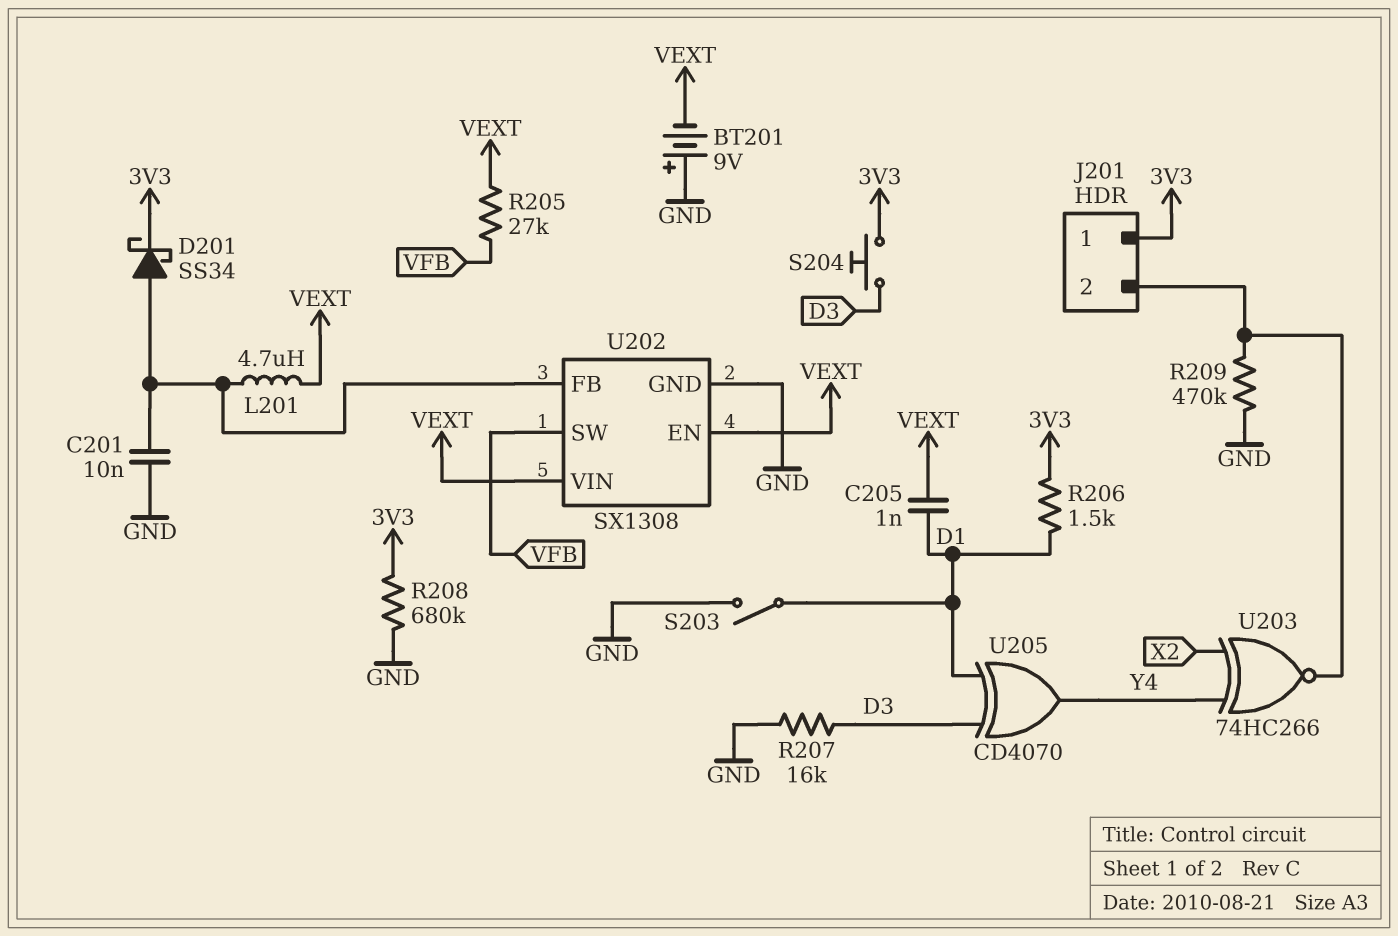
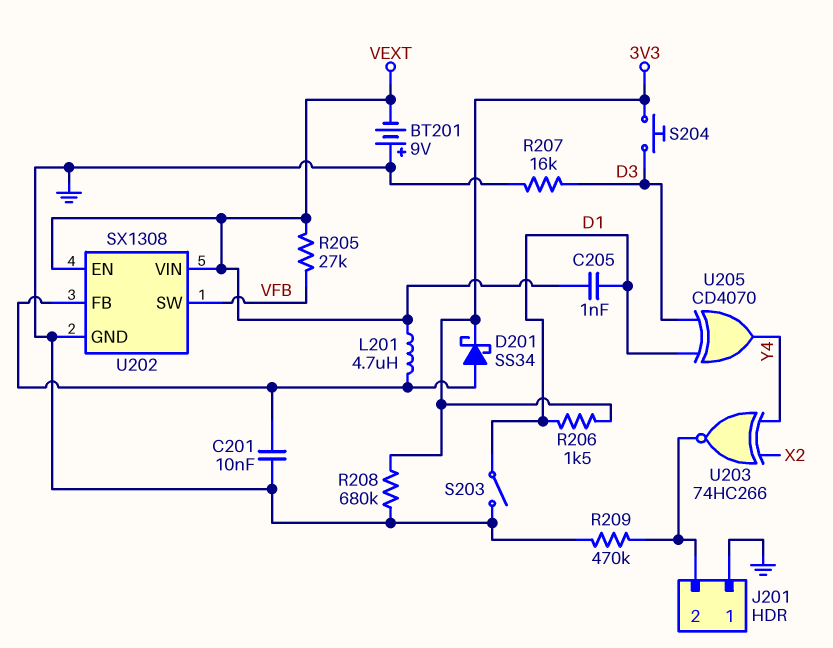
J201 pin 1: 3V3 -> GND

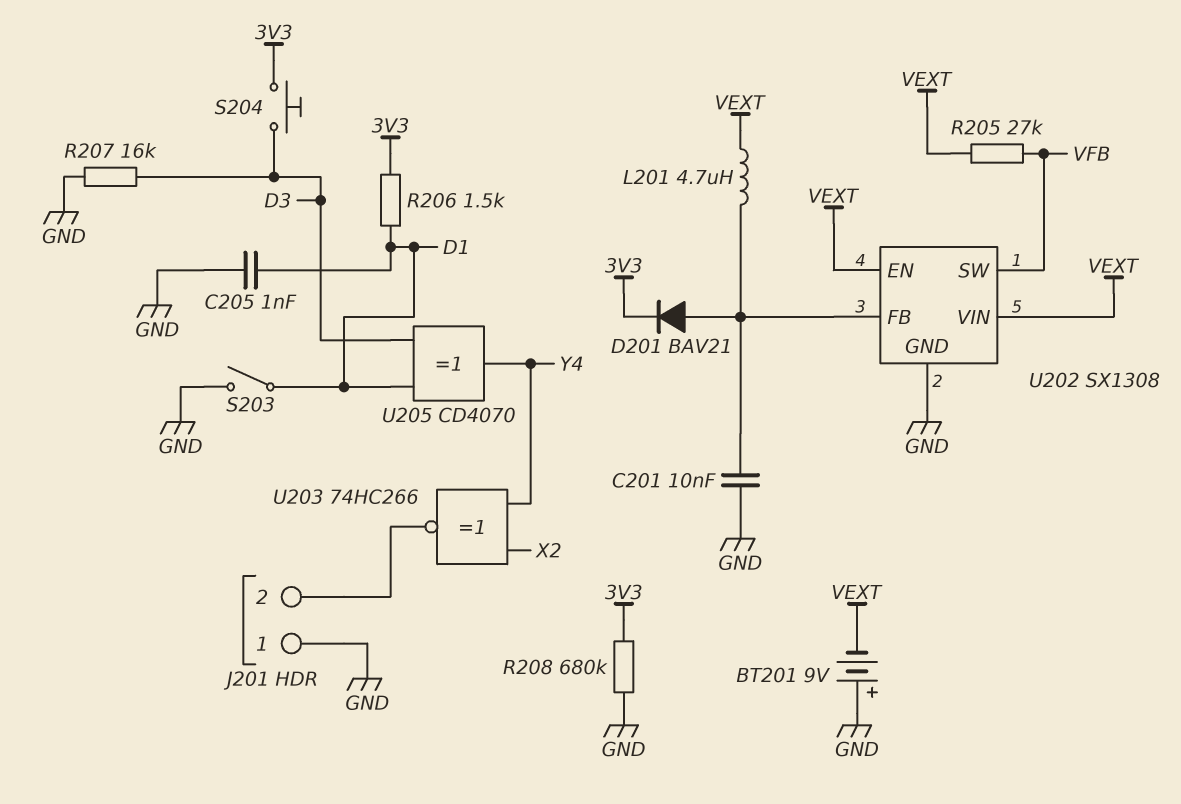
C205: 1nF (D1, VEXT) -> 1nF (D1, GND)
D201: schottky SS34 (A U202/FB, K 3V3) -> diode BAV21 (A U202/FB, K 3V3)
R209: 470k (GND, J201/2) -> none

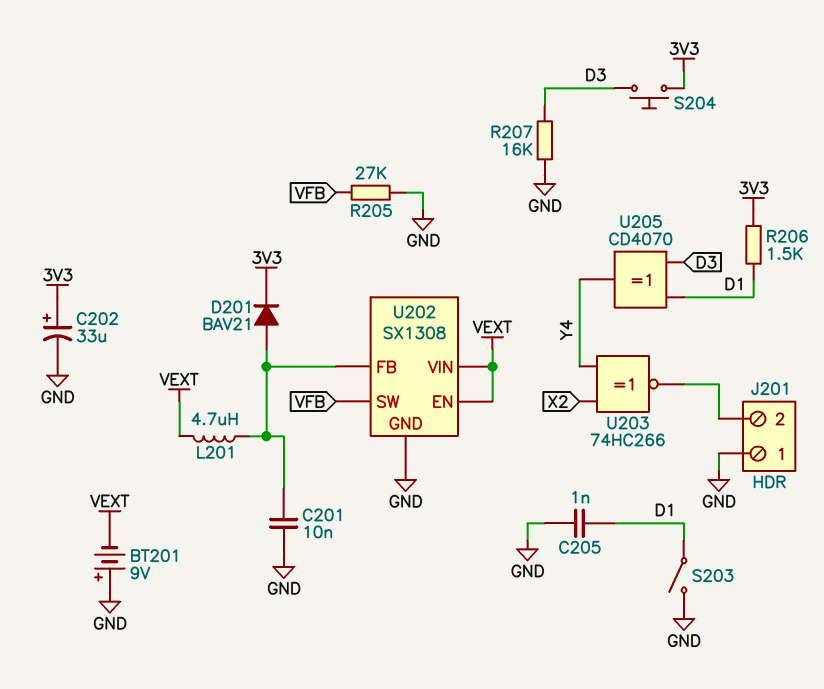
C202: none -> 33uF (plus 3V3, minus GND)
R205: 27k (VEXT, VFB) -> 27k (GND, VFB)
R208: 680k (3V3, GND) -> none

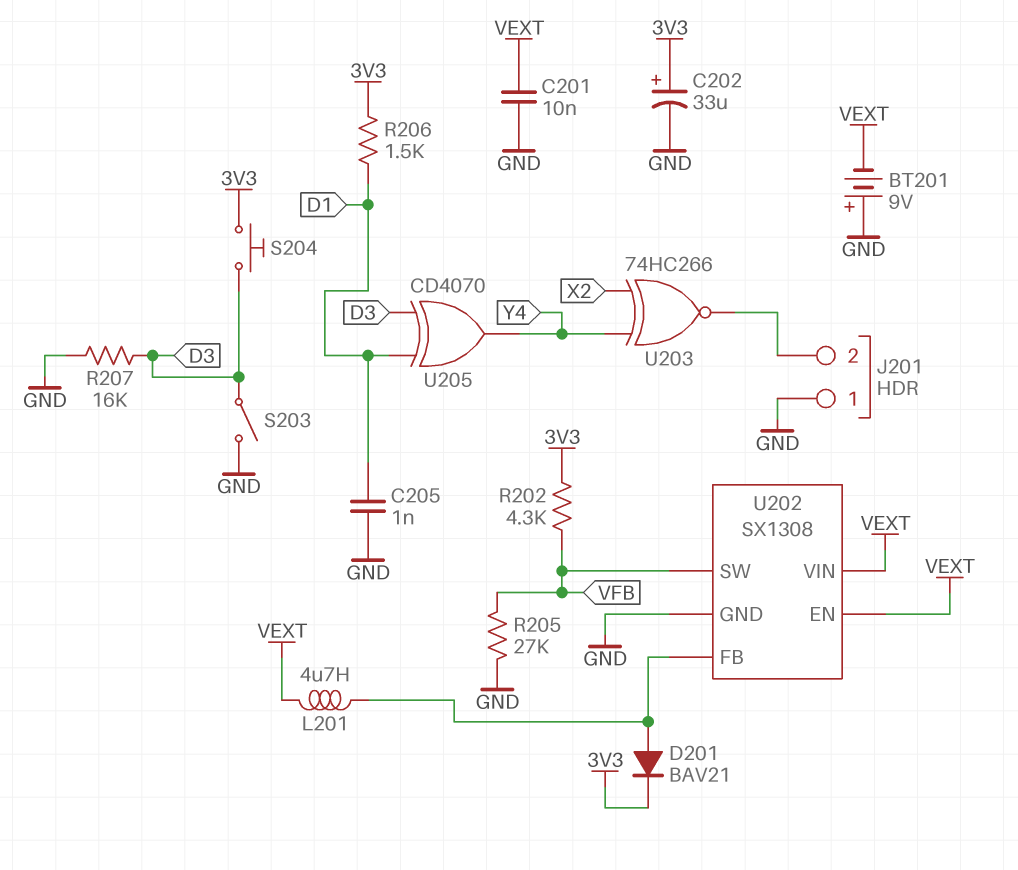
C201: 10nF (GND, U202/FB) -> 10nF (GND, VEXT)
R202: none -> 4.3k (3V3, VFB)
S203: switch (D1, GND) -> switch (D3, GND)

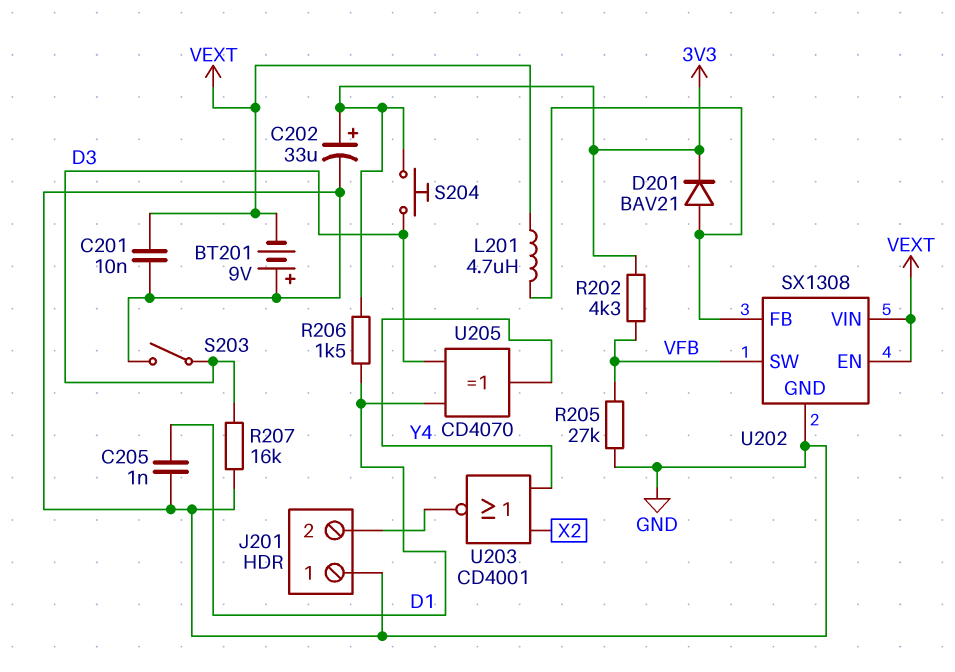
U203: XNOR 74HC266 (in X2, in Y4, out J201/2) -> NOR CD4001 (in X2, in Y4, out J201/2)

